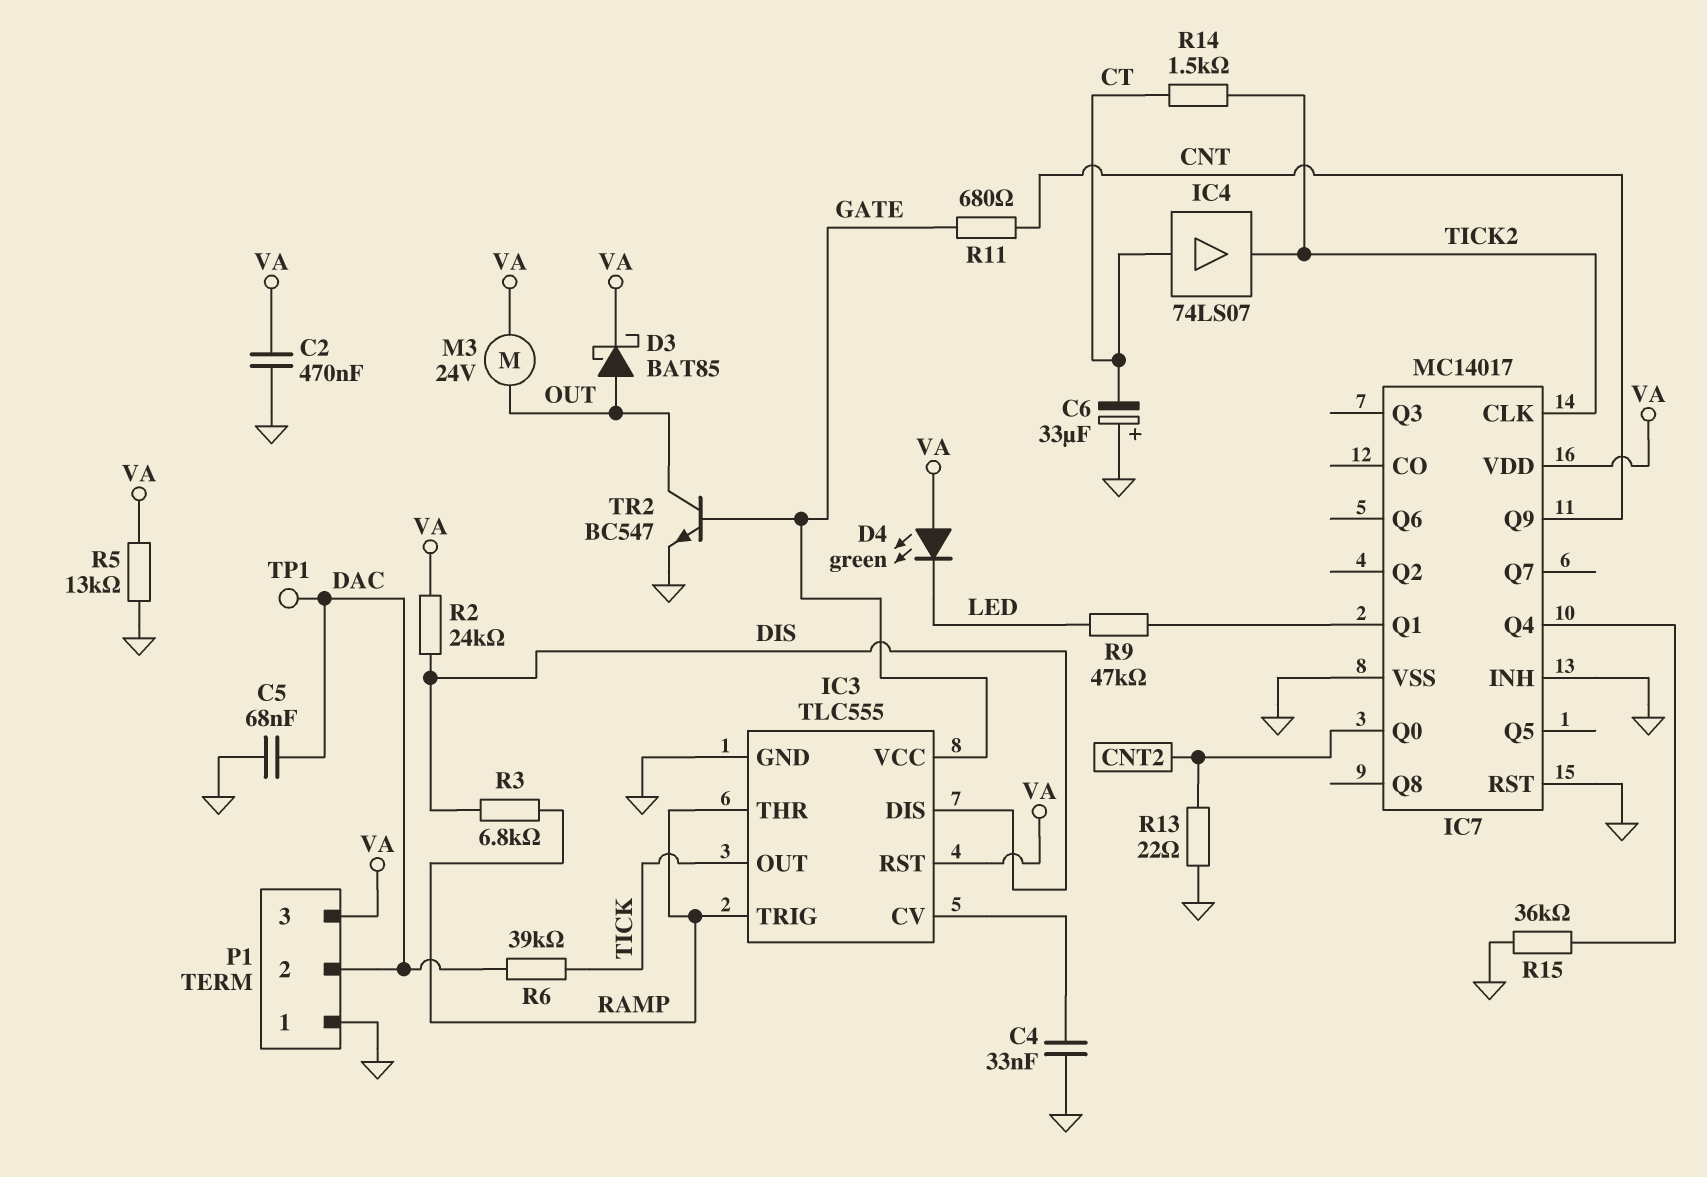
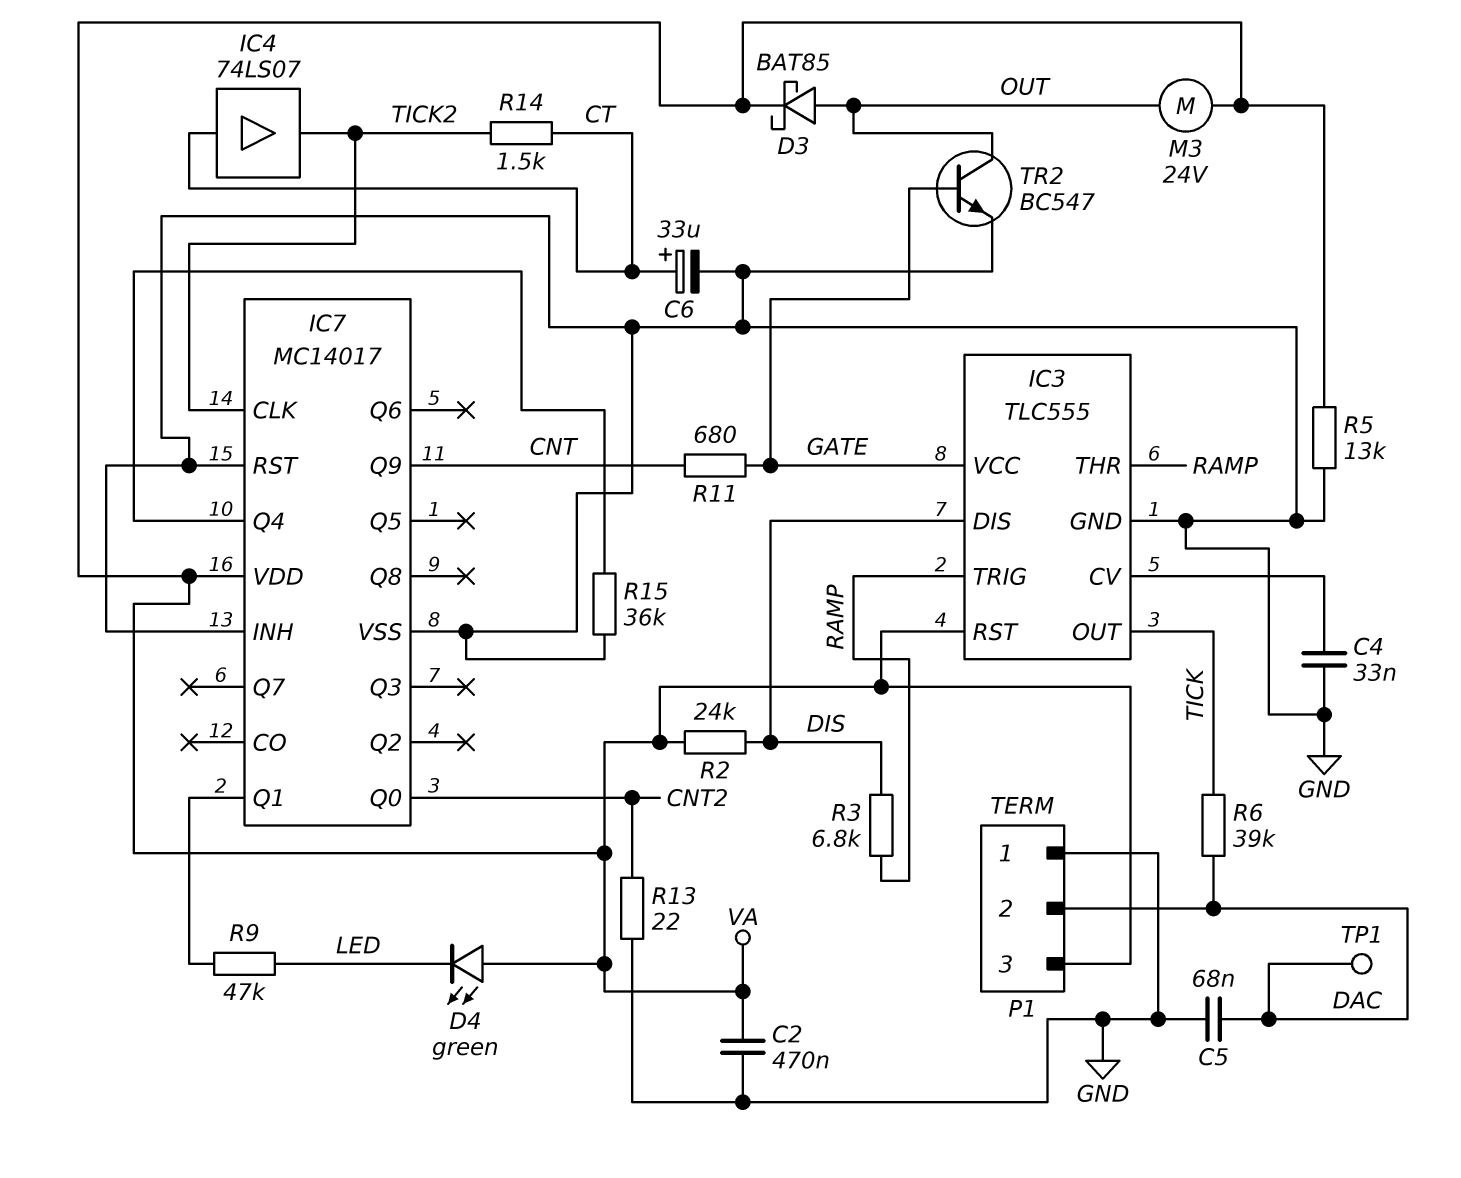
C6: 33uF (plus GND, minus CT) -> 33uF (plus CT, minus GND)

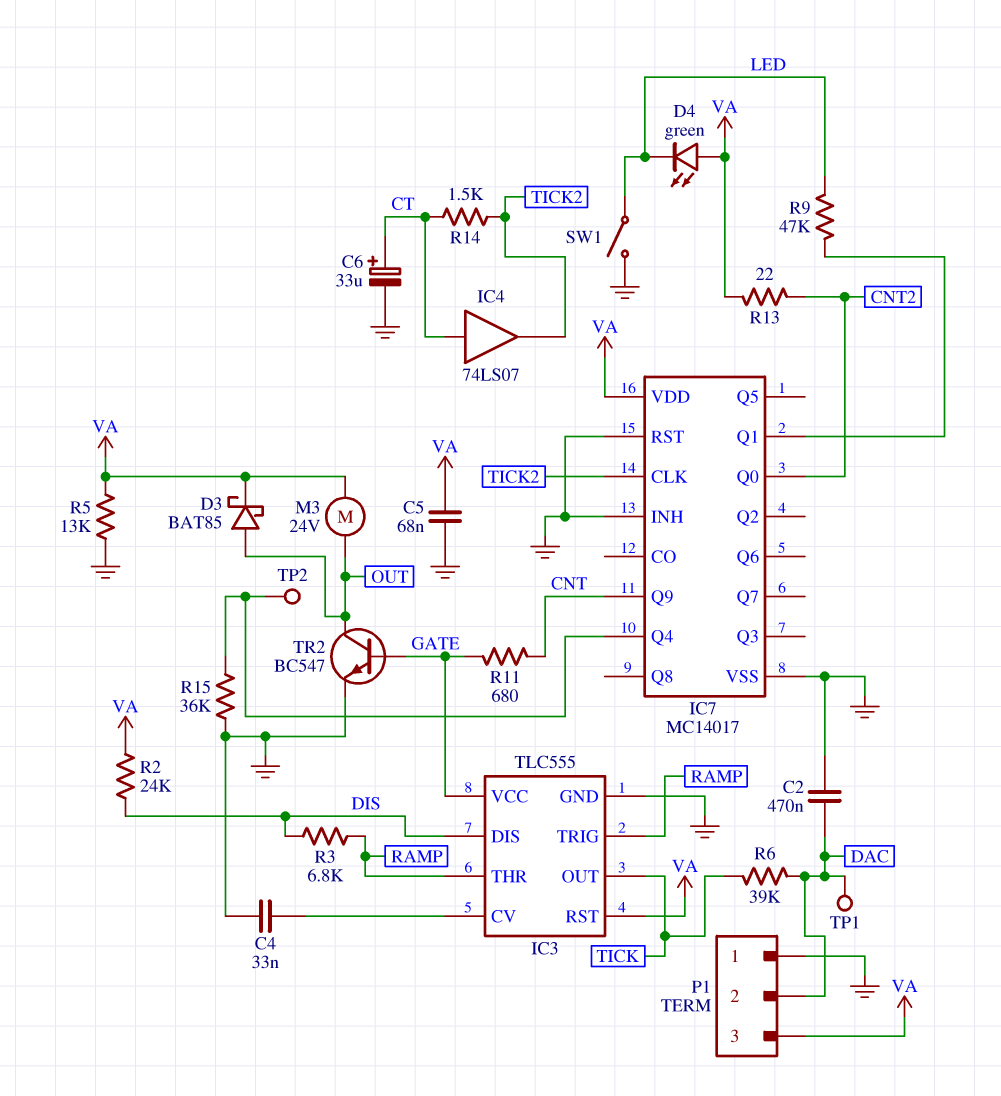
C2: 470nF (GND, VA) -> 470nF (DAC, GND)
C5: 68nF (DAC, GND) -> 68nF (GND, VA)
R13: 22 (CNT2, GND) -> 22 (CNT2, VA)
SW1: none -> switch (GND, LED)
TP2: none -> test point (IC7/Q4)

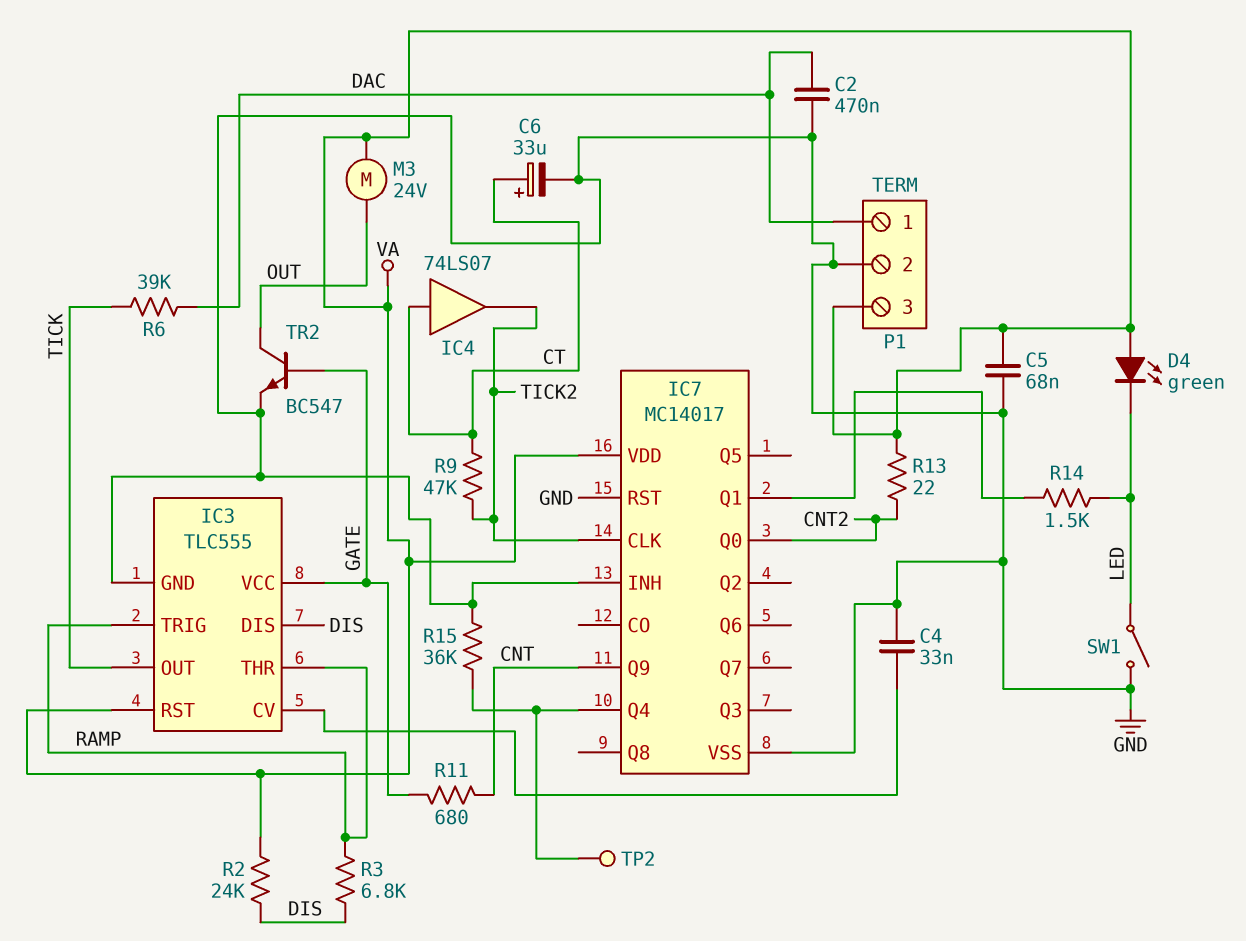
D3: schottky BAT85 (A OUT, K VA) -> none
P1 pin 1: GND -> DAC
P1 pin 2: DAC -> GND
R5: 13k (GND, VA) -> none
R9: 47k (IC7/Q1, LED) -> 47k (CT, TICK2)
R14: 1.5k (CT, TICK2) -> 1.5k (IC7/Q1, LED)
TP1: test point (DAC) -> none

